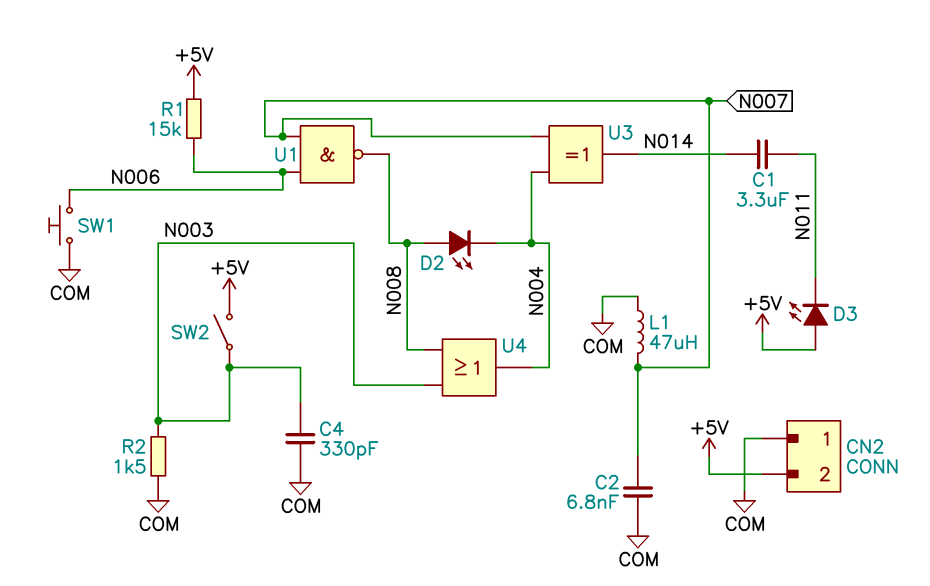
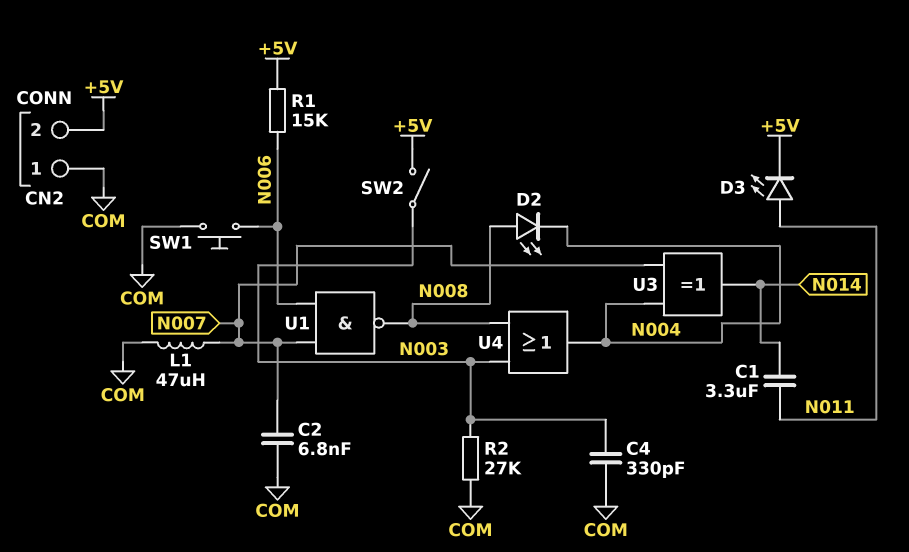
D3: LED (A +5V, K N011) -> LED (A N011, K +5V)
R2: 1.5k (COM, N003) -> 27k (COM, N003)

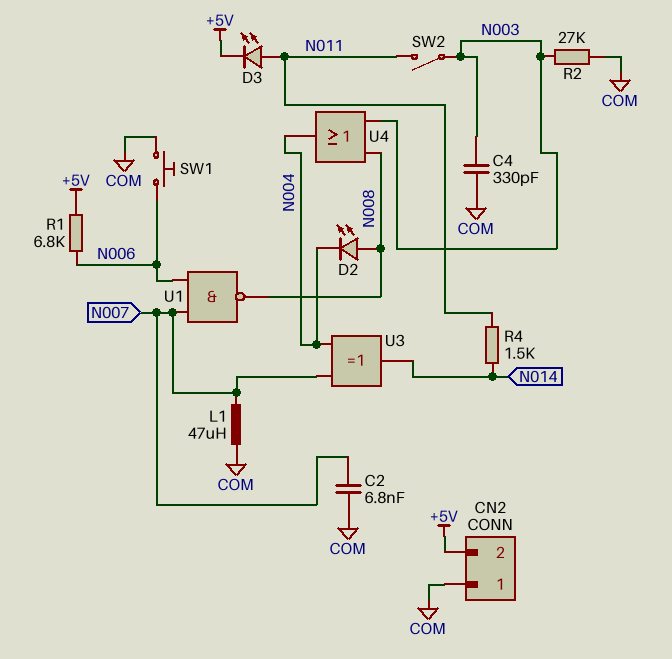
C1: 3.3uF (N011, N014) -> none
R1: 15k (+5V, N006) -> 6.8k (+5V, N006)
R4: none -> 1.5k (N011, N014)
SW2: switch (+5V, N003) -> switch (N003, N011)

